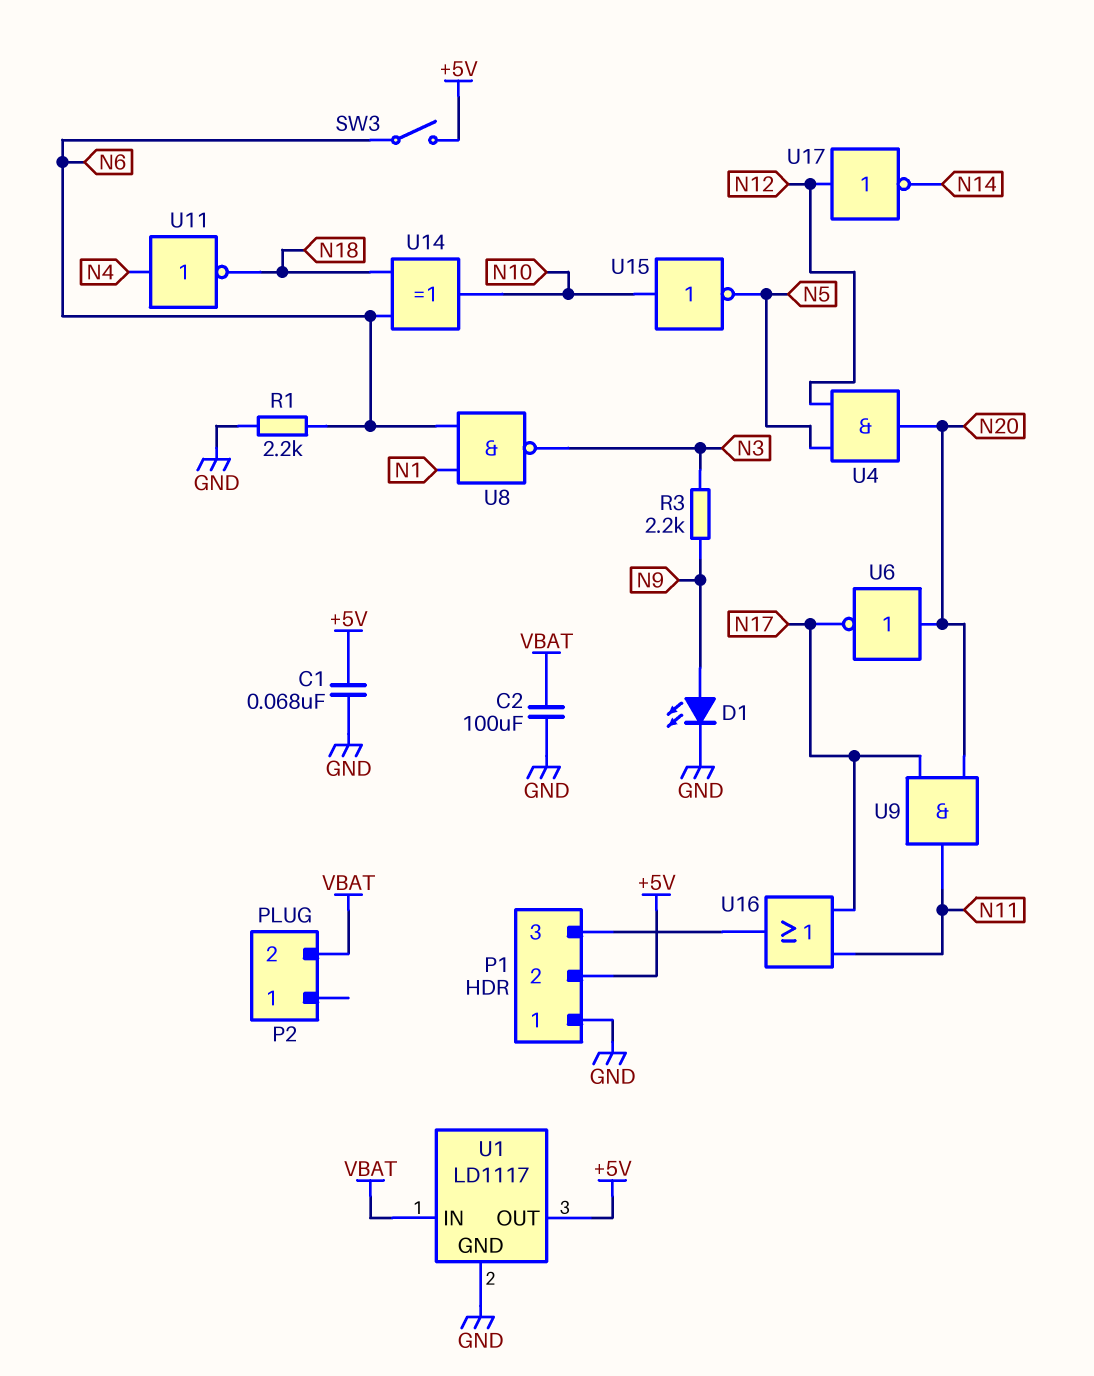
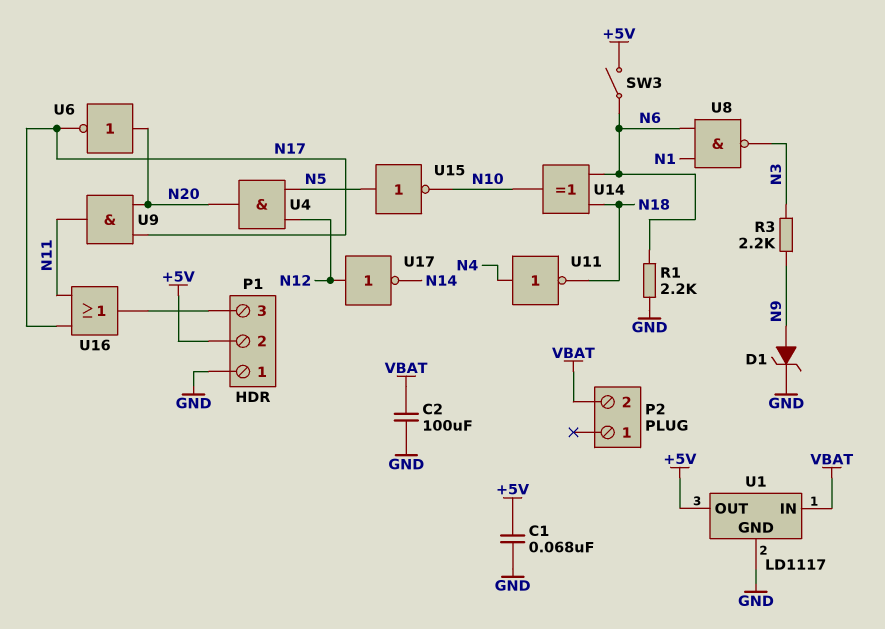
D1: LED (A N9, K GND) -> zener (A N9, K GND)
U15: NOT (in N10, out N5) -> NOT (in N5, out N10)

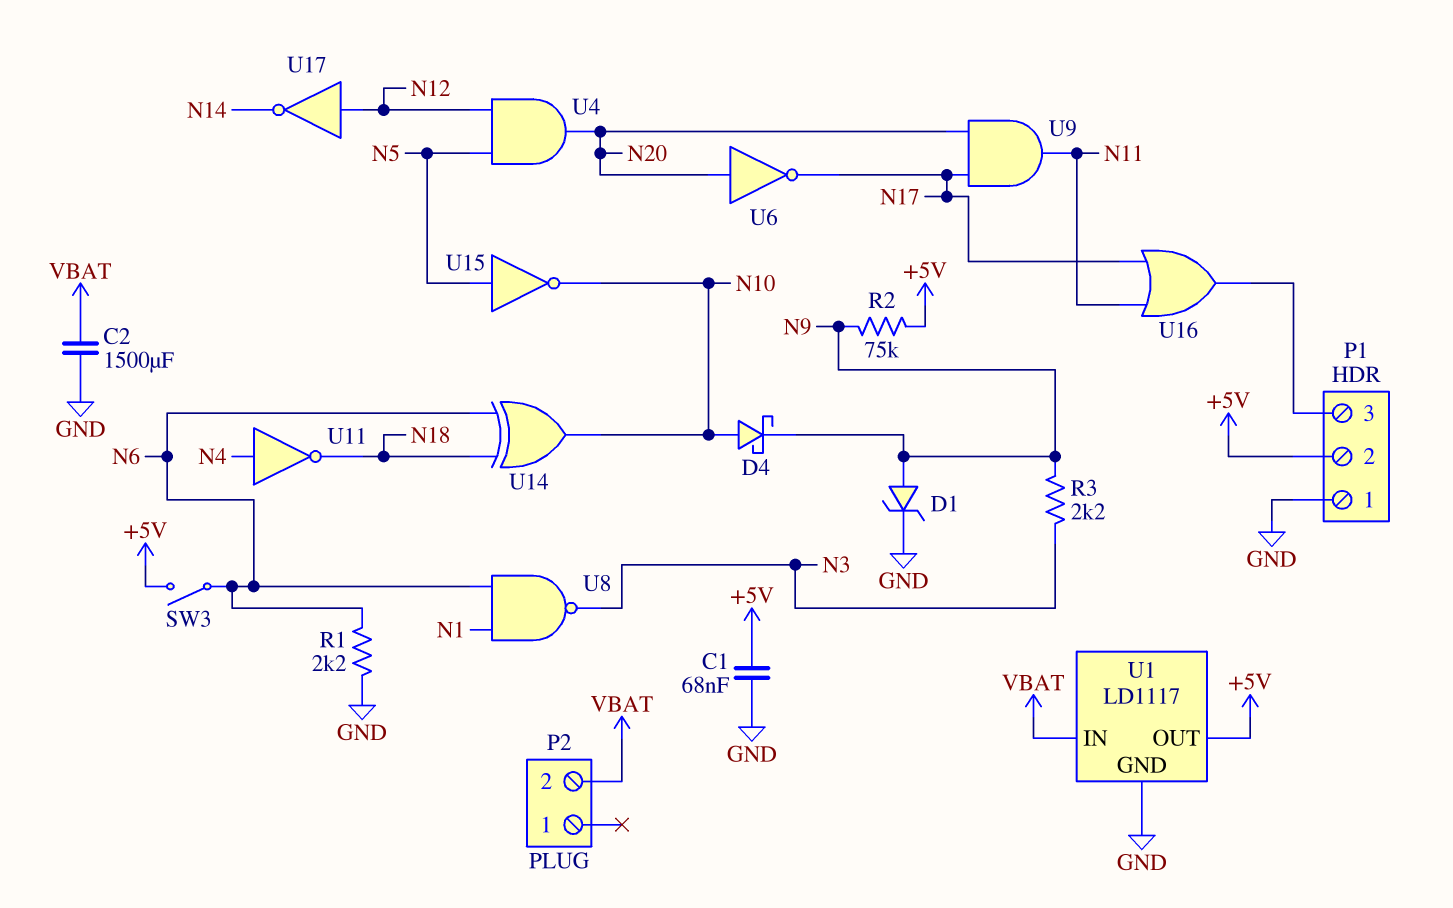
C2: 100uF (GND, VBAT) -> 1500uF (GND, VBAT)
D4: none -> schottky (A N10, K N9)
R2: none -> 75k (+5V, N9)

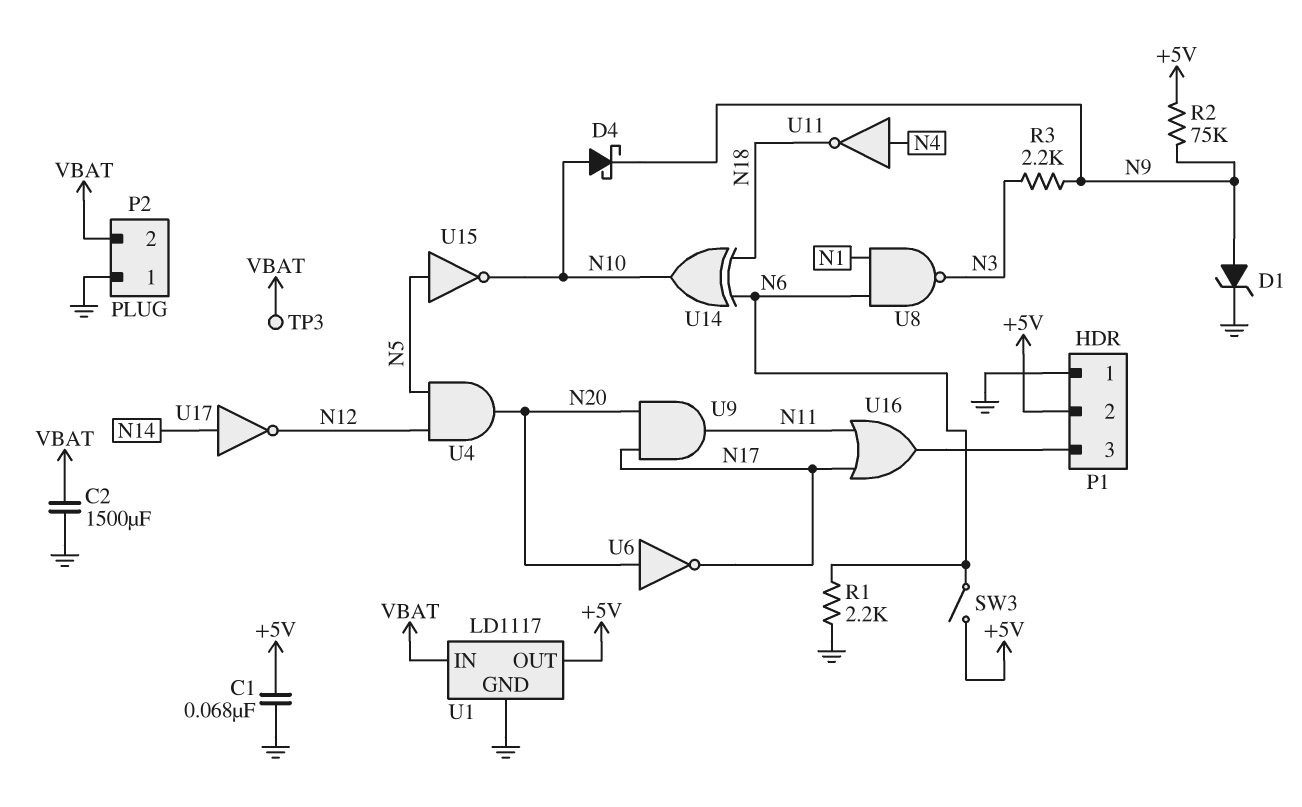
P2 pin 1: none -> GND
TP3: none -> test point (VBAT)
U17: NOT (in N12, out N14) -> NOT (in N14, out N12)

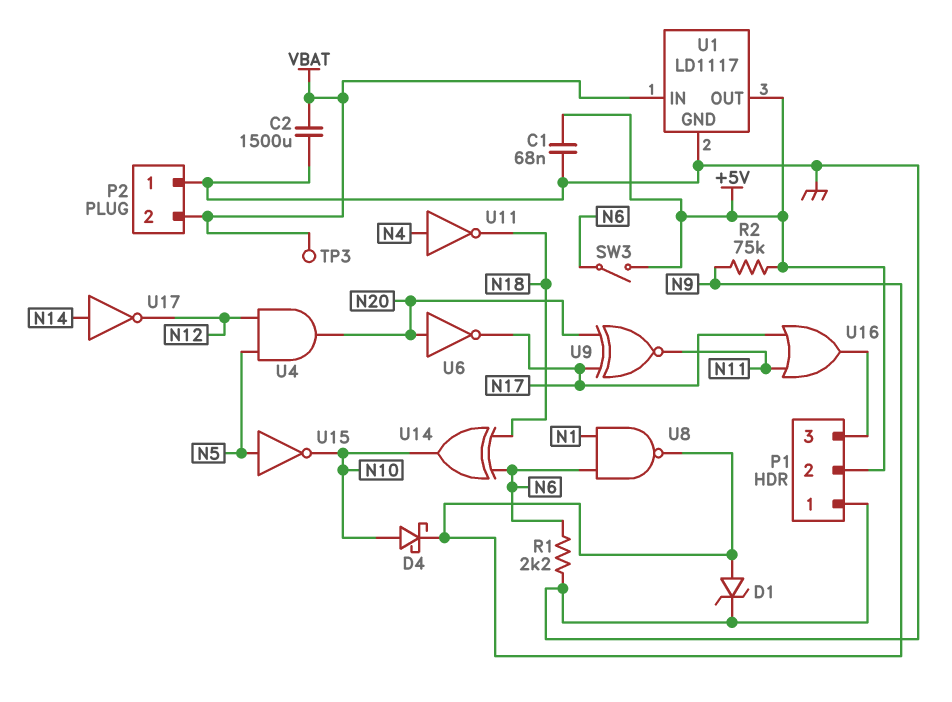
R3: 2.2k (N3, N9) -> none
U8: NAND (in N1, in N6, out N3) -> NAND (in N1, in N6, out N9)
U9: AND (in N17, in N20, out N11) -> XNOR (in N17, in N20, out N11)

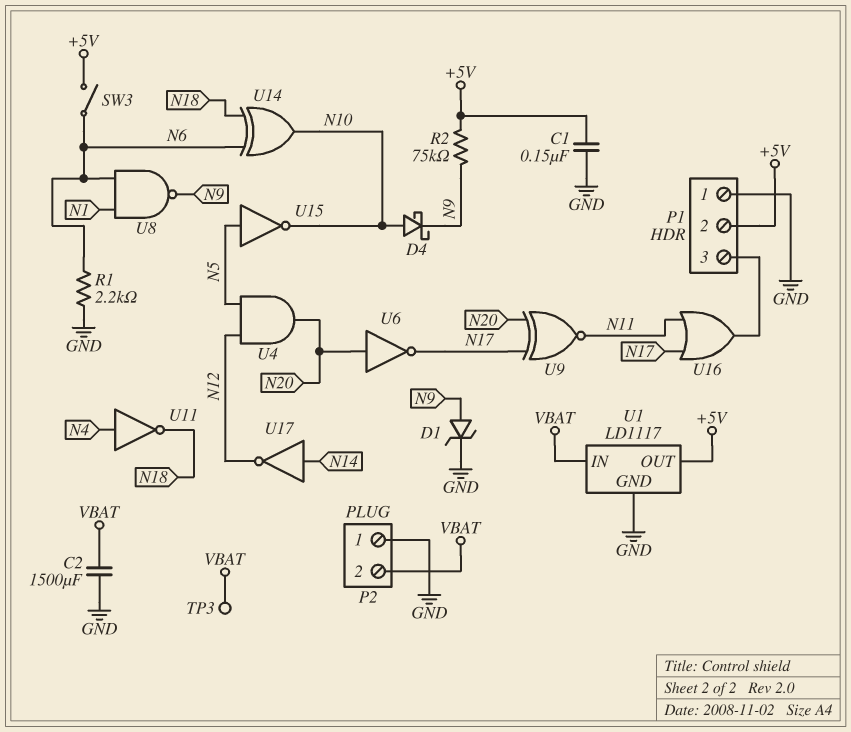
C1: 68nF (+5V, GND) -> 150nF (+5V, GND)

